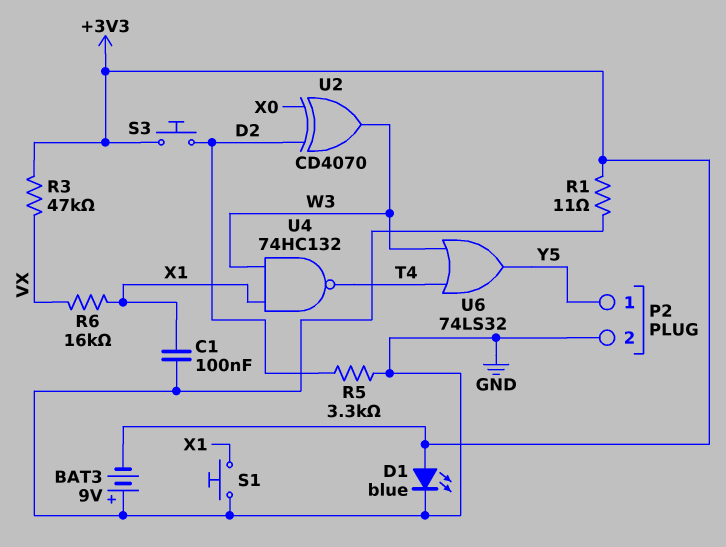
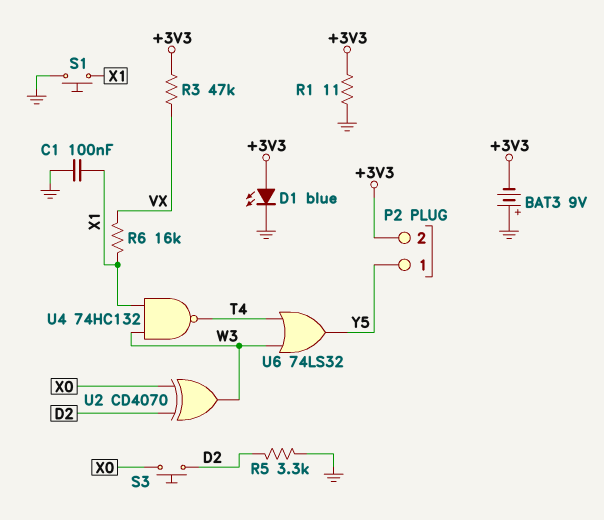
P2 pin 2: GND -> +3V3
S3: button (+3V3, D2) -> button (D2, X0)

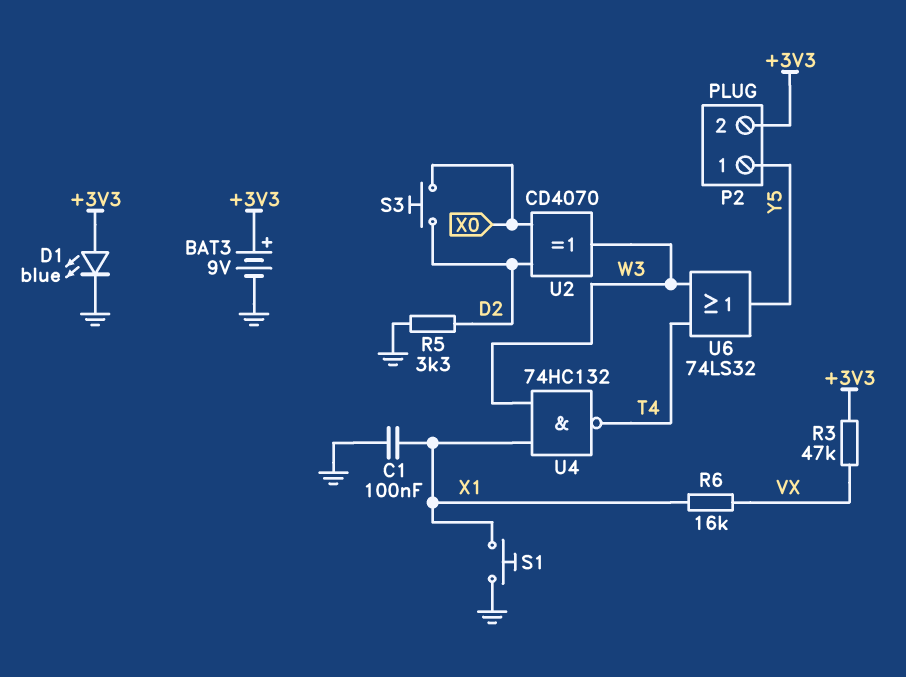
BAT3: 9V (plus GND, minus +3V3) -> 9V (plus +3V3, minus GND)
R1: 11 (+3V3, GND) -> none

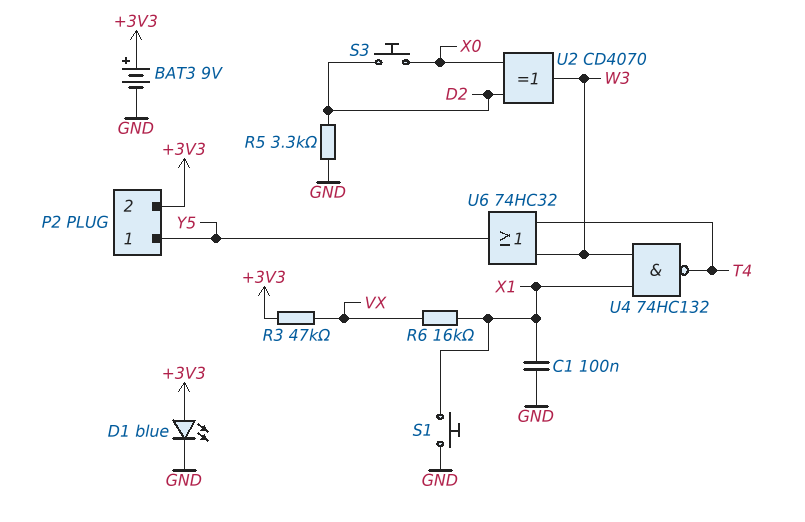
U6: OR 74LS32 (in T4, in W3, out Y5) -> OR 74HC32 (in T4, in W3, out Y5)

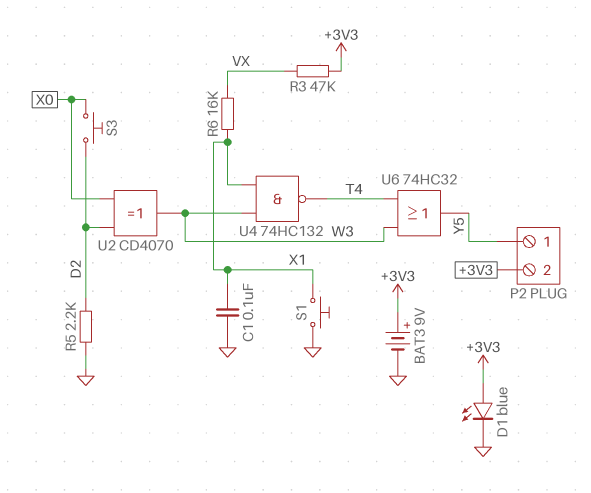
R5: 3.3k (D2, GND) -> 2.2k (D2, GND)

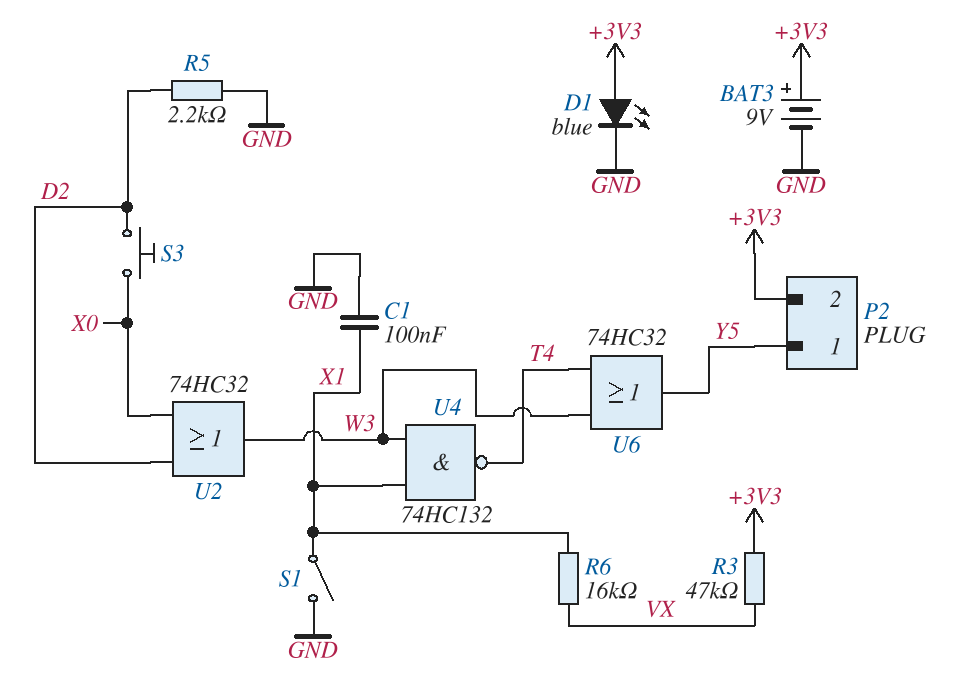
S1: button (GND, X1) -> switch (GND, X1)
U2: XOR CD4070 (in D2, in X0, out W3) -> OR 74HC32 (in D2, in X0, out W3)

